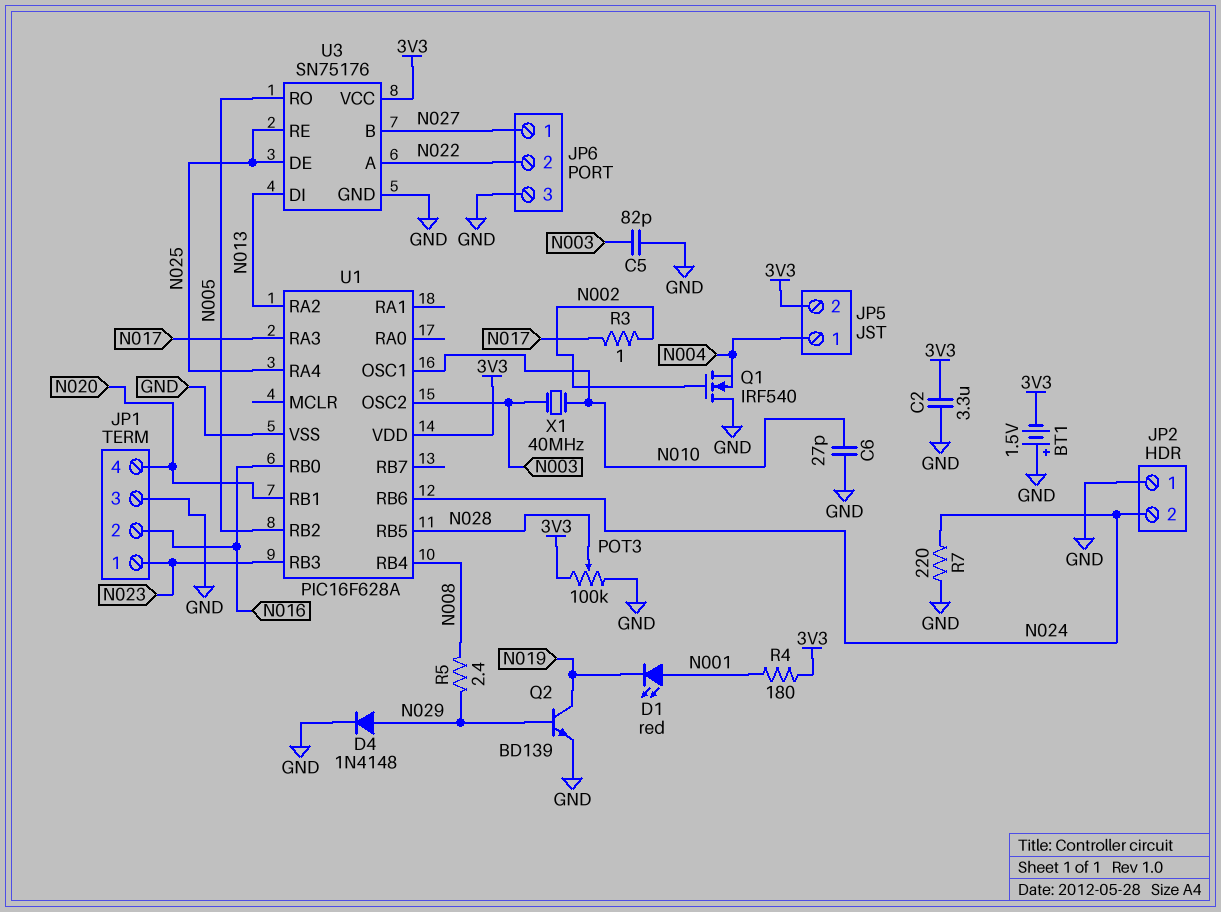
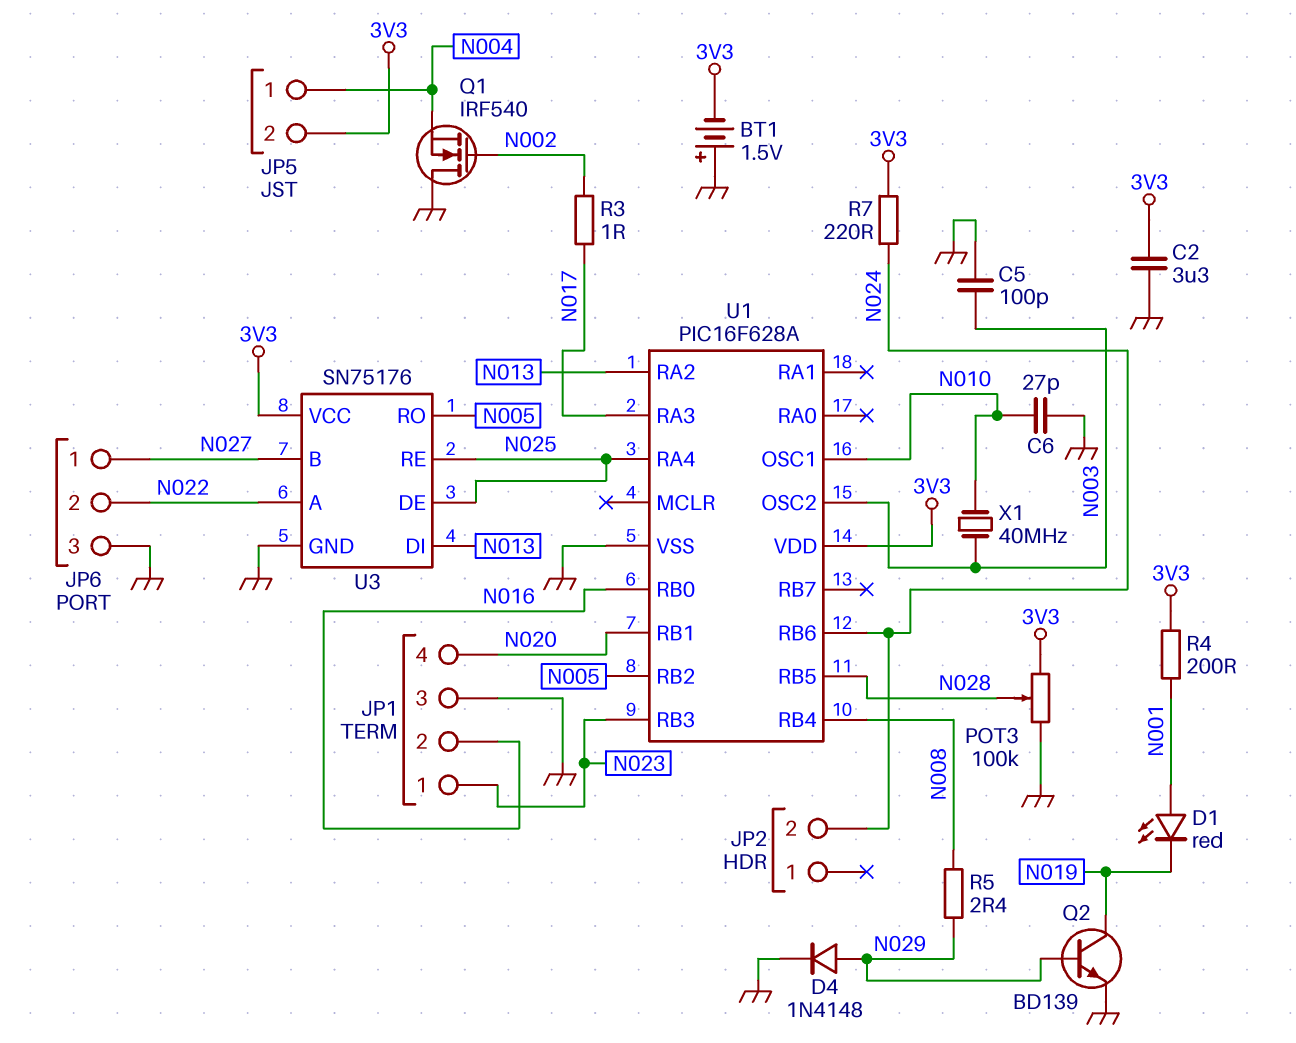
C5: 82pF (GND, N003) -> 100pF (GND, N003)
JP2 pin 1: GND -> none
R4: 180 (3V3, N001) -> 200 (3V3, N001)
R7: 220 (GND, N024) -> 220 (3V3, N024)

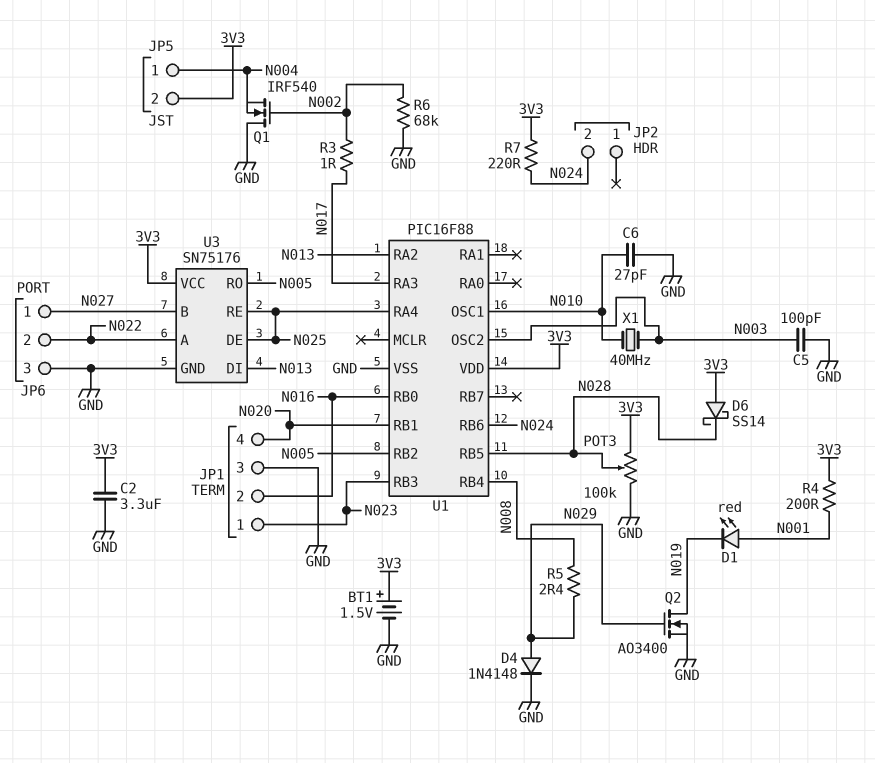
BT1: 1.5V (plus GND, minus 3V3) -> 1.5V (plus 3V3, minus GND)
D6: none -> schottky SS14 (A 3V3, K N028)
Q2: NPN BD139 (B N029, C N019, E GND) -> NMOS AO3400 (G N029, D N019, S GND)
R6: none -> 68k (GND, N002)
U1: PIC16F628A -> PIC16F88

